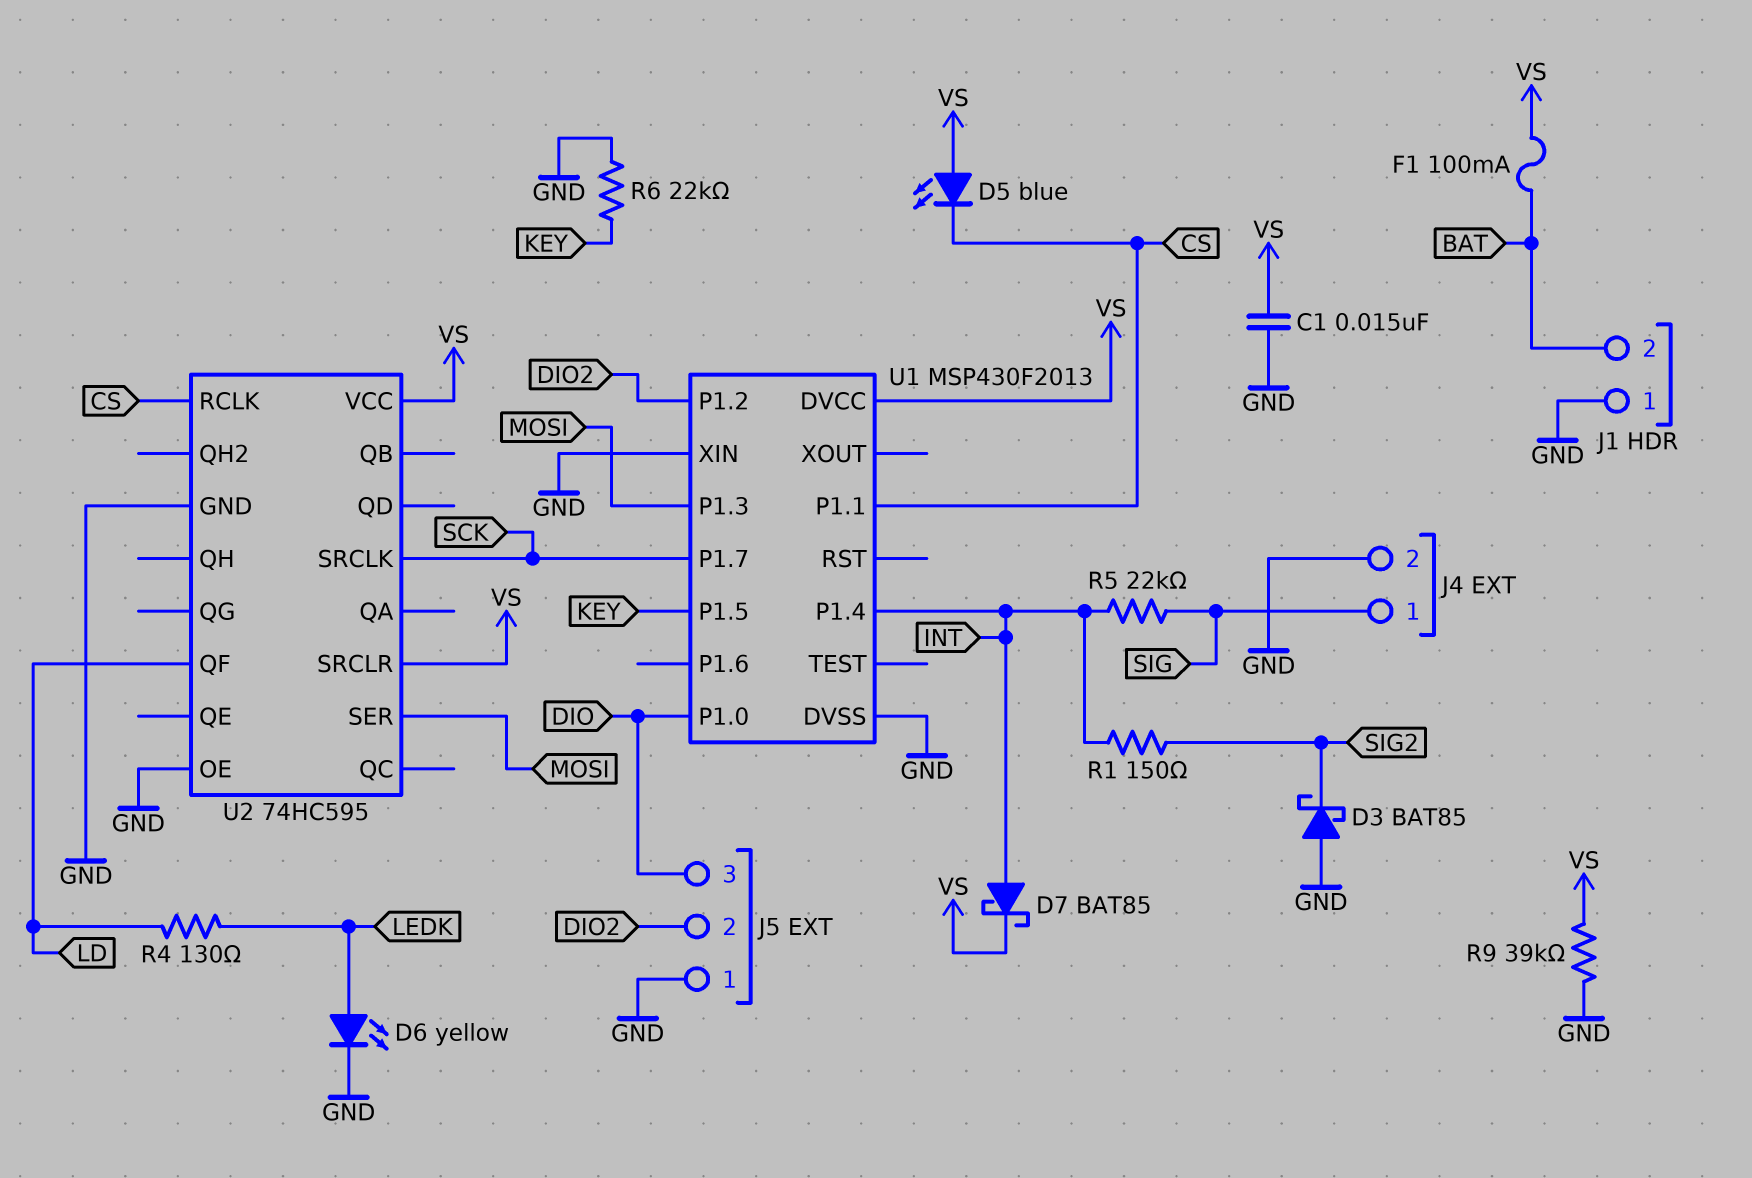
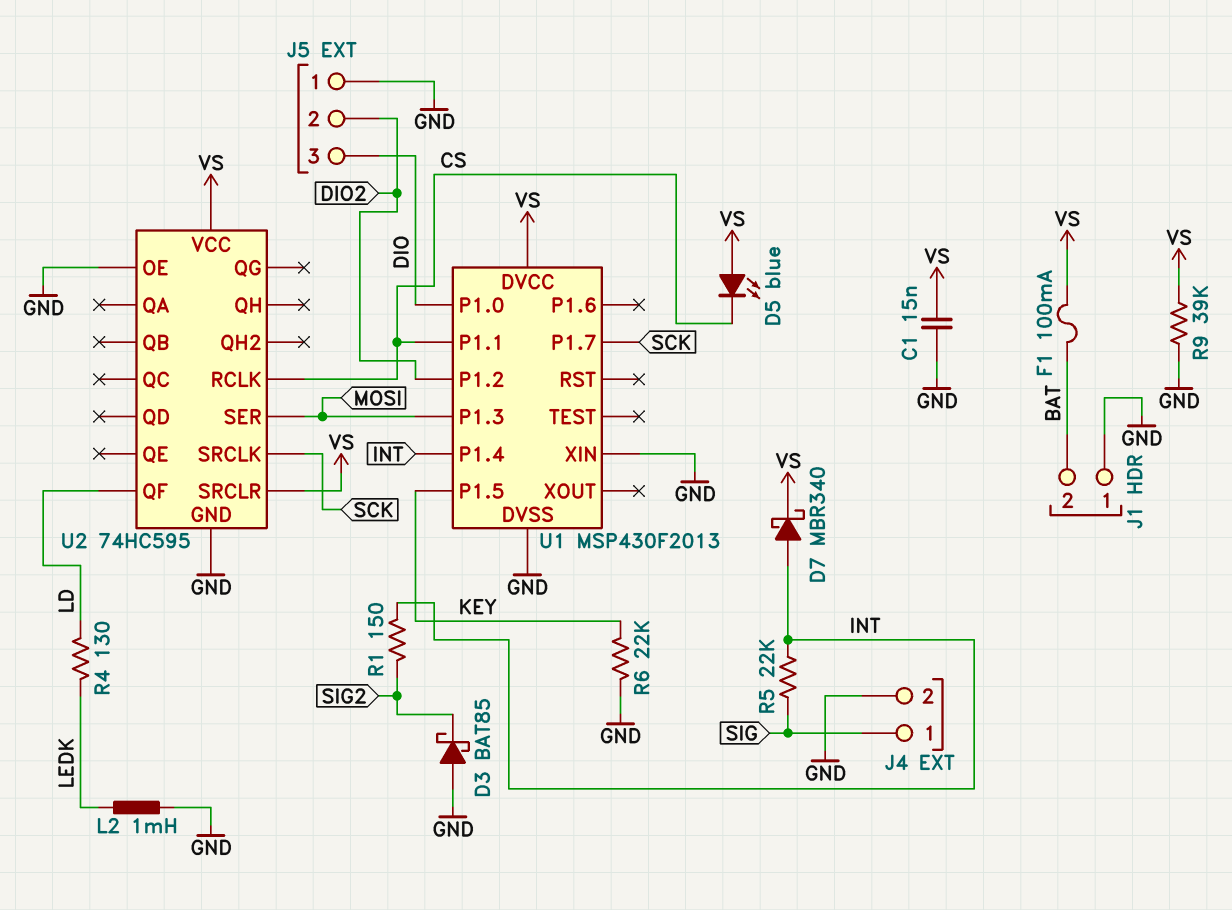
D6: LED yellow (A LEDK, K GND) -> none
D7: schottky BAT85 (A INT, K VS) -> schottky MBR340 (A INT, K VS)
L2: none -> 1mH (GND, LEDK)

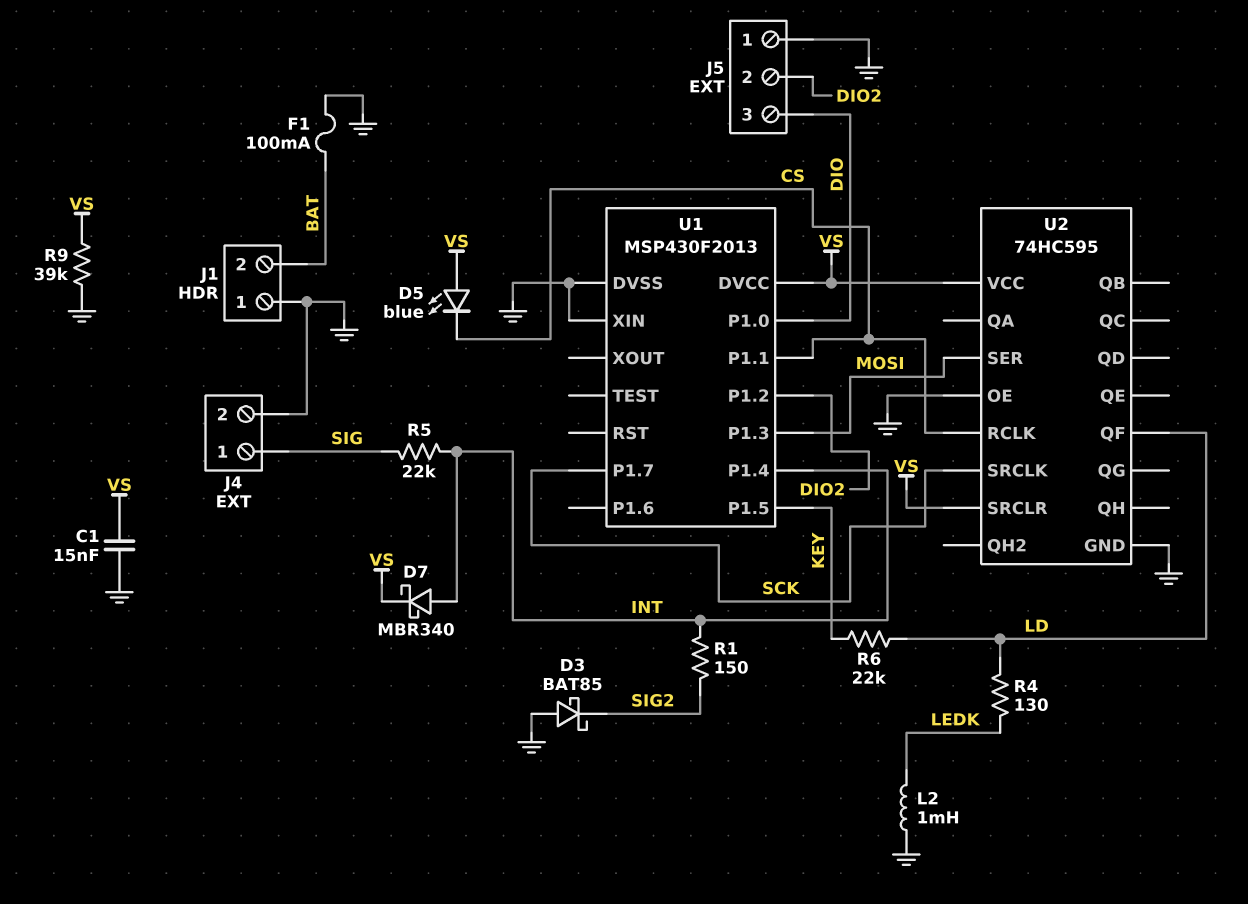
F1: 100mA (BAT, VS) -> 100mA (BAT, GND)
R6: 22k (GND, KEY) -> 22k (KEY, LD)

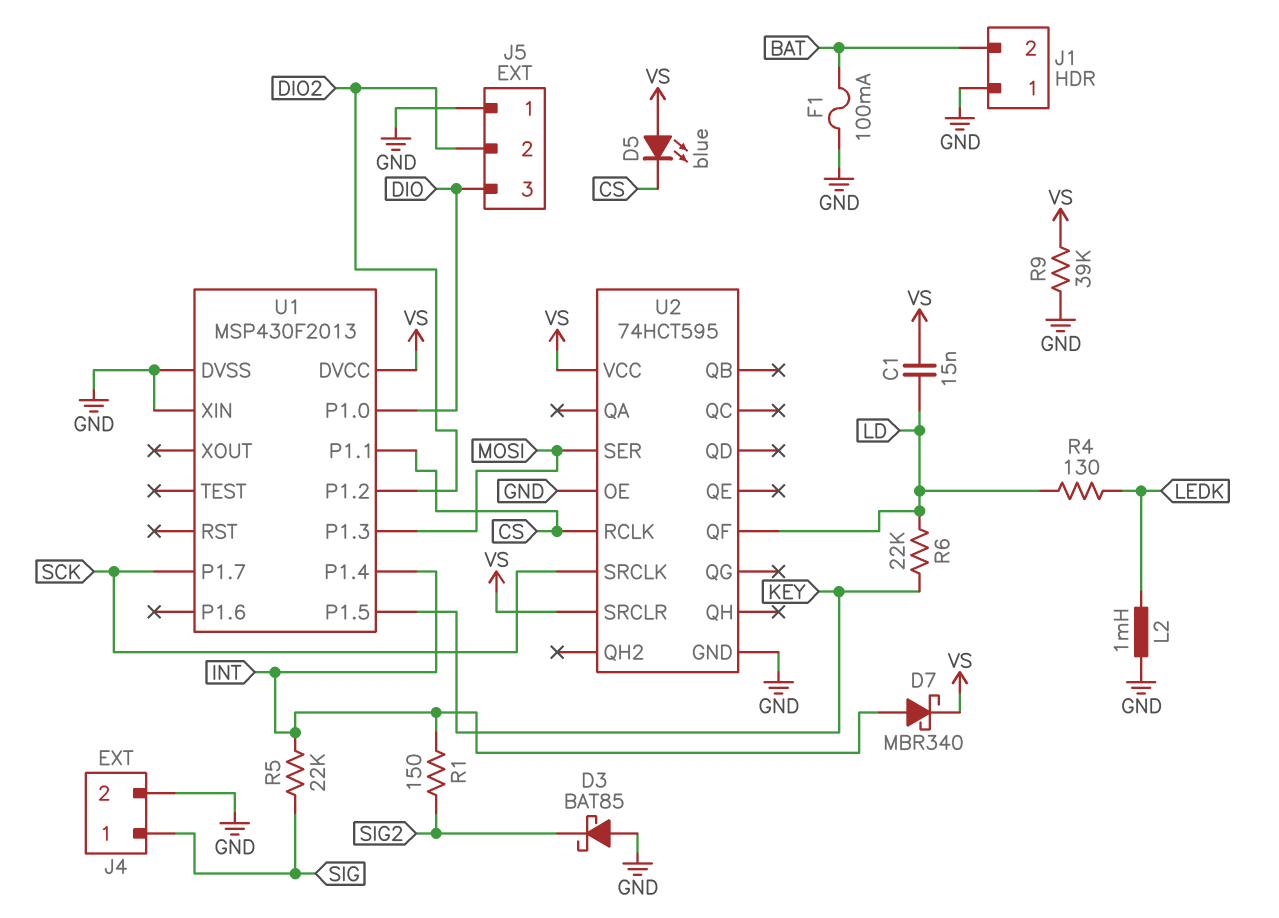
C1: 15nF (GND, VS) -> 15nF (LD, VS)
U2: 74HC595 -> 74HCT595

